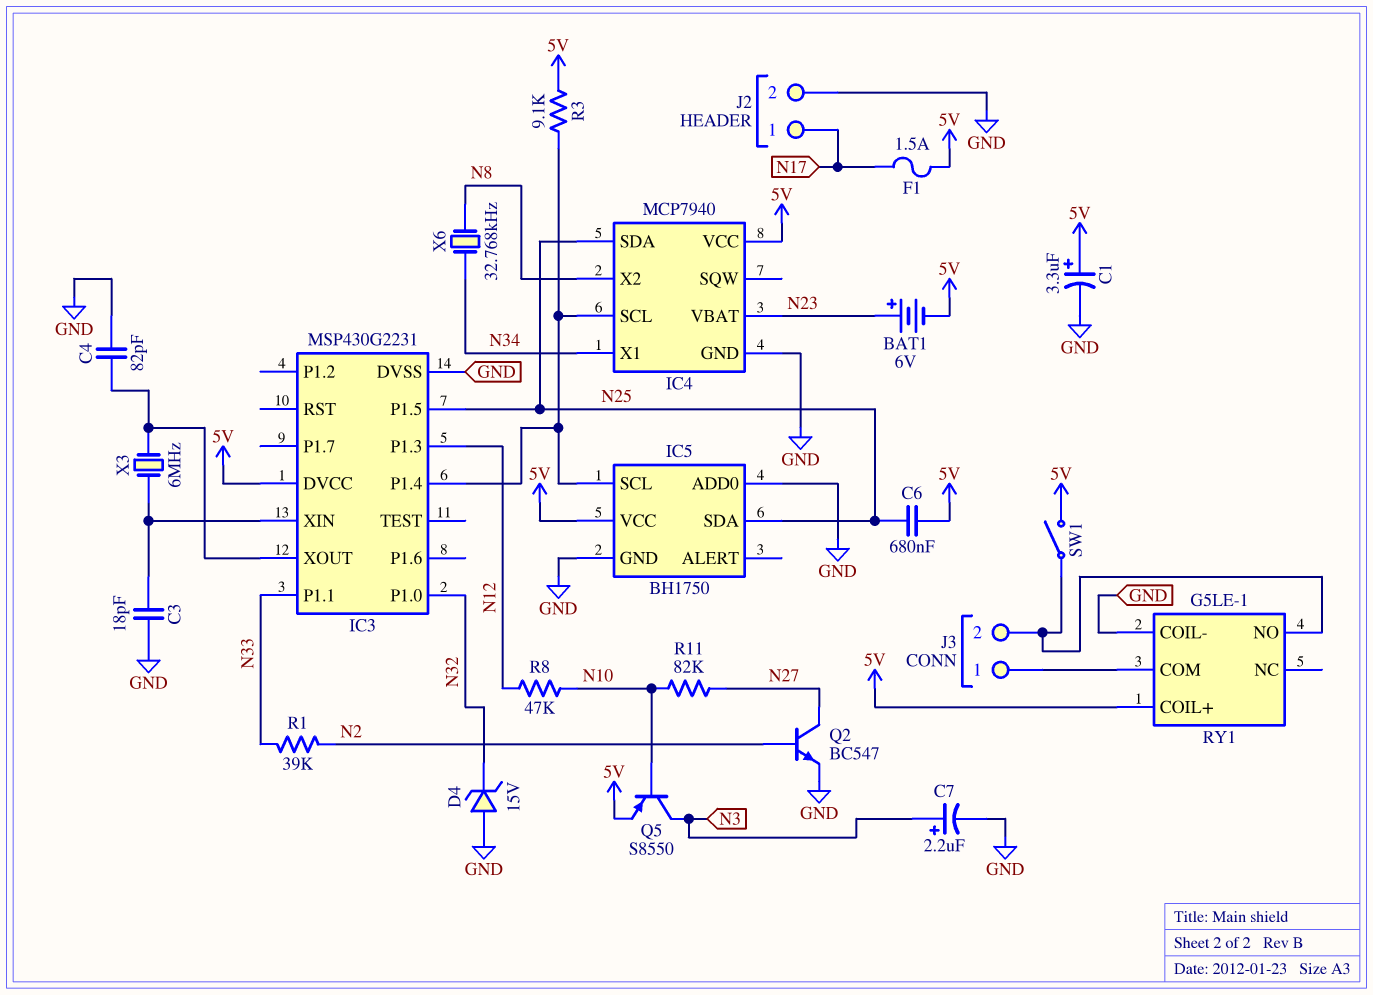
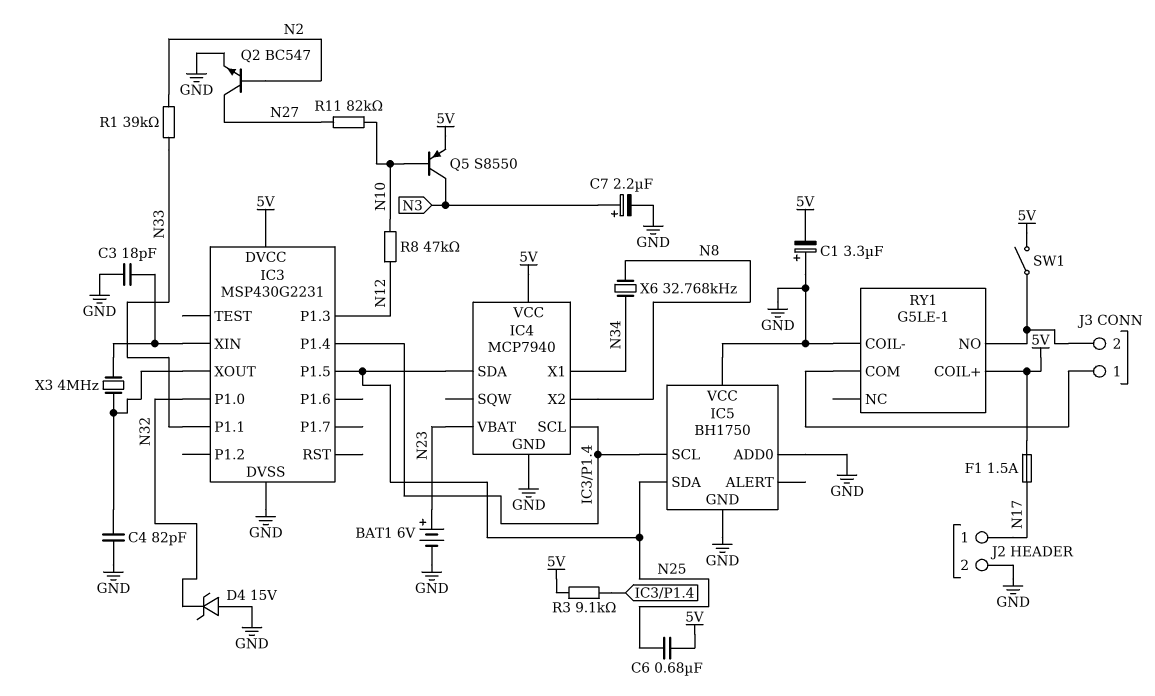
BAT1: 6V (plus N23, minus 5V) -> 6V (plus N23, minus GND)
C1: 3.3uF (plus 5V, minus GND) -> 3.3uF (plus GND, minus 5V)
IC5 pin VCC: 5V -> GND
X3: 6MHz (IC3/XIN, IC3/XOUT) -> 4MHz (IC3/XIN, IC3/XOUT)

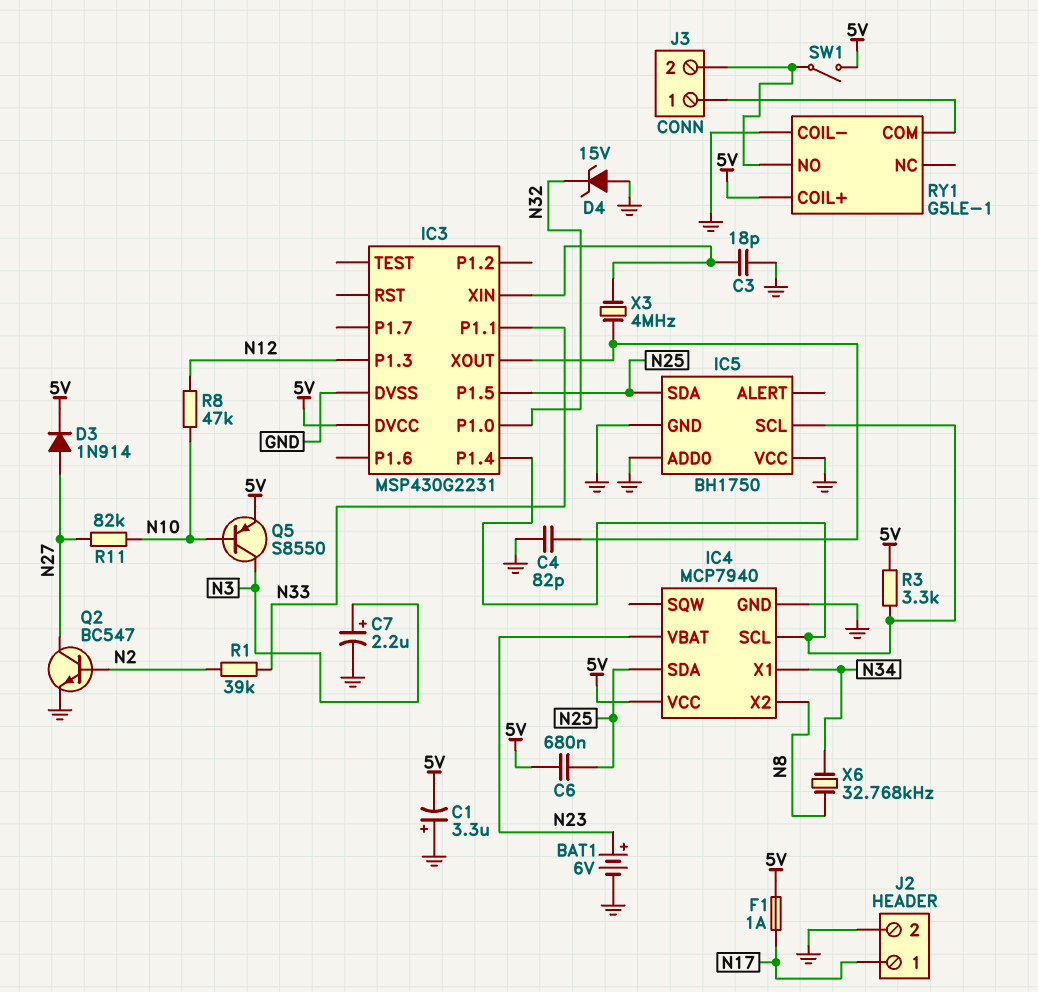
D3: none -> diode 1N914 (A N27, K 5V)
F1: 1.5A (5V, N17) -> 1A (5V, N17)
R3: 9.1k (5V, IC3/P1.4) -> 3.3k (5V, IC3/P1.4)

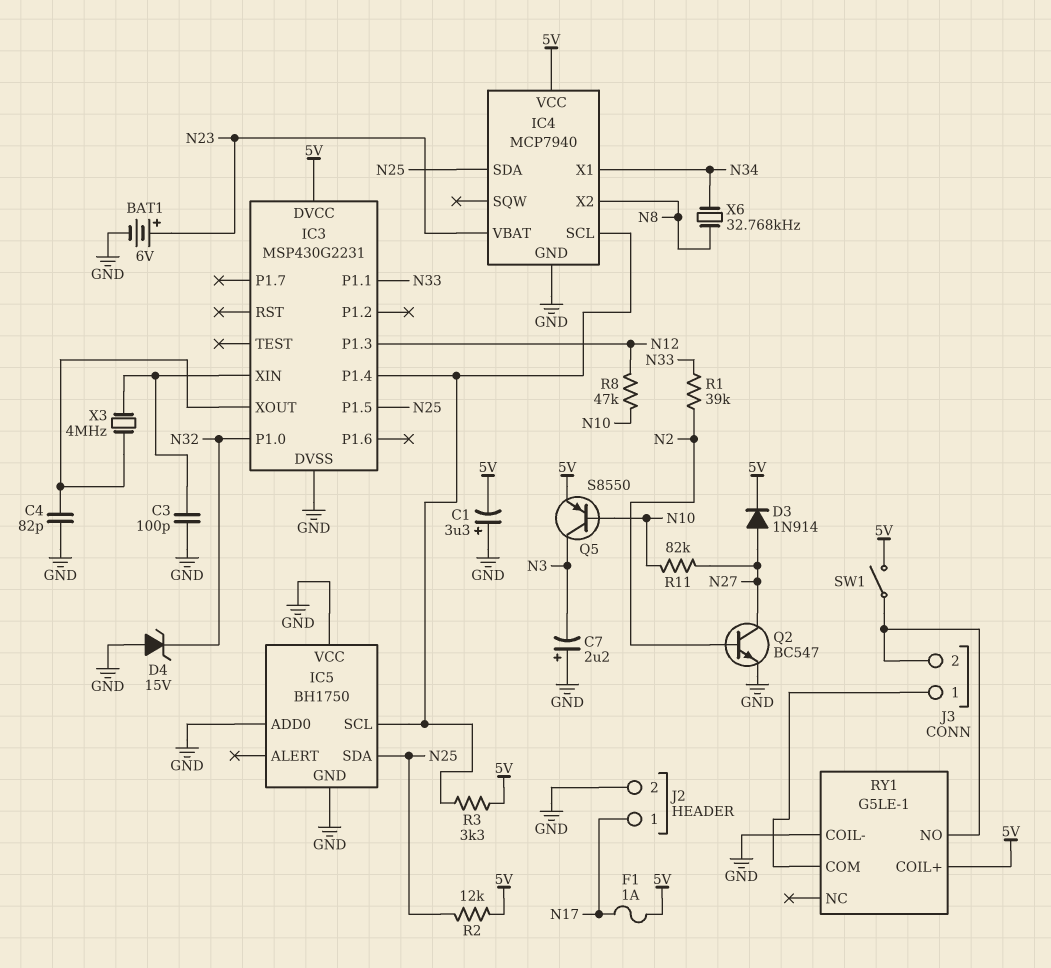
C3: 18pF (GND, IC3/XIN) -> 100pF (GND, IC3/XIN)
C6: 680nF (5V, N25) -> none
C7: 2.2uF (plus N3, minus GND) -> 2.2uF (plus GND, minus N3)
R2: none -> 12k (5V, N25)

